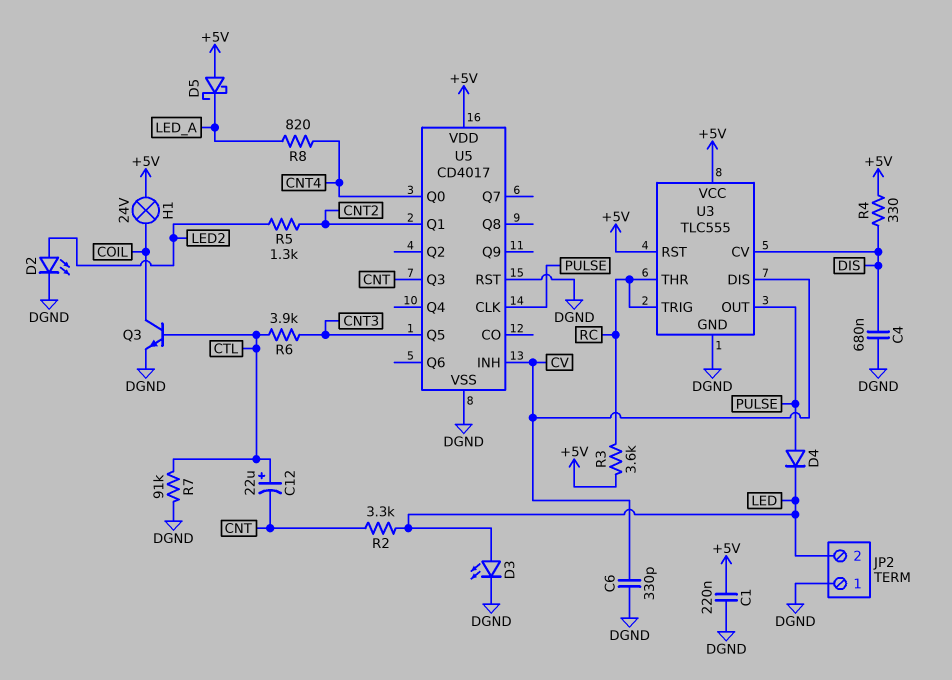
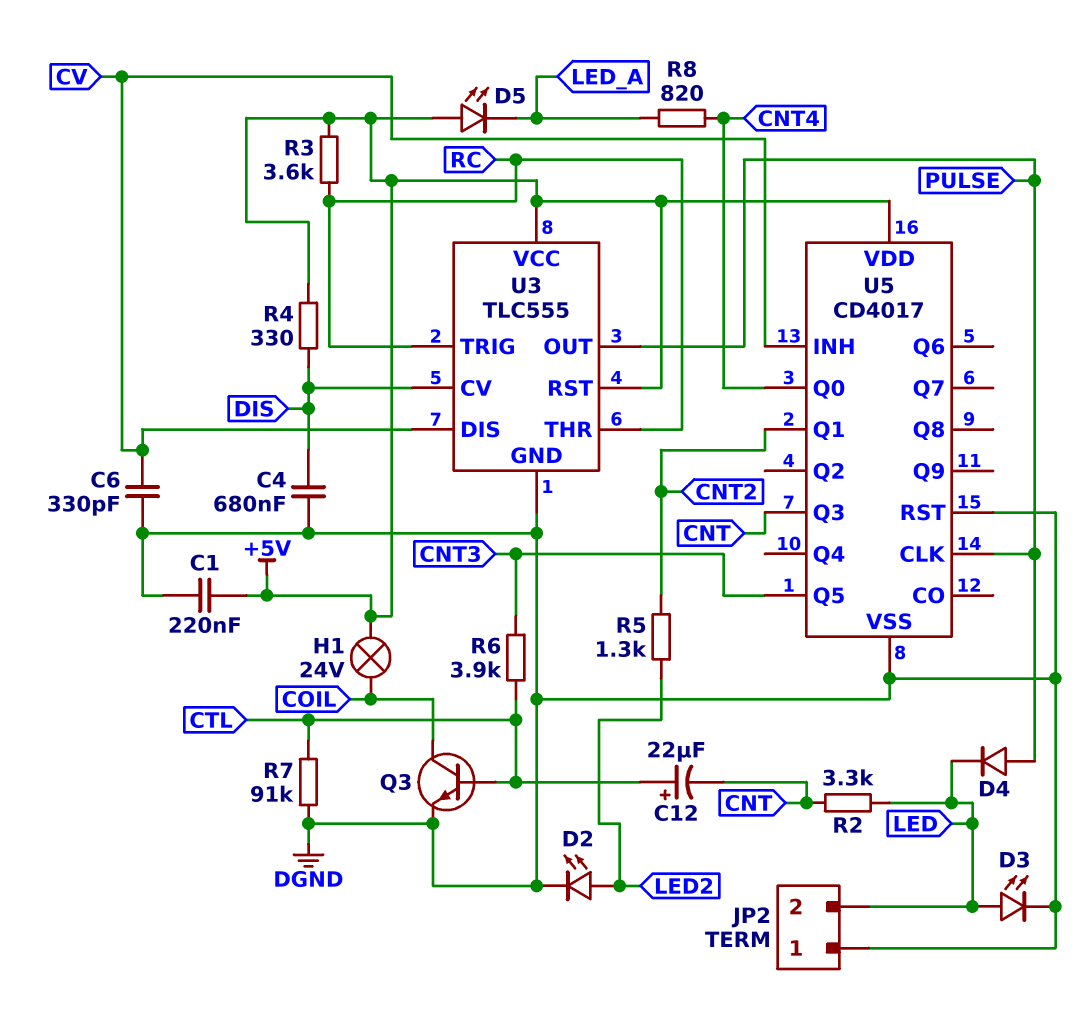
D5: schottky (A +5V, K LED_A) -> LED (A +5V, K LED_A)

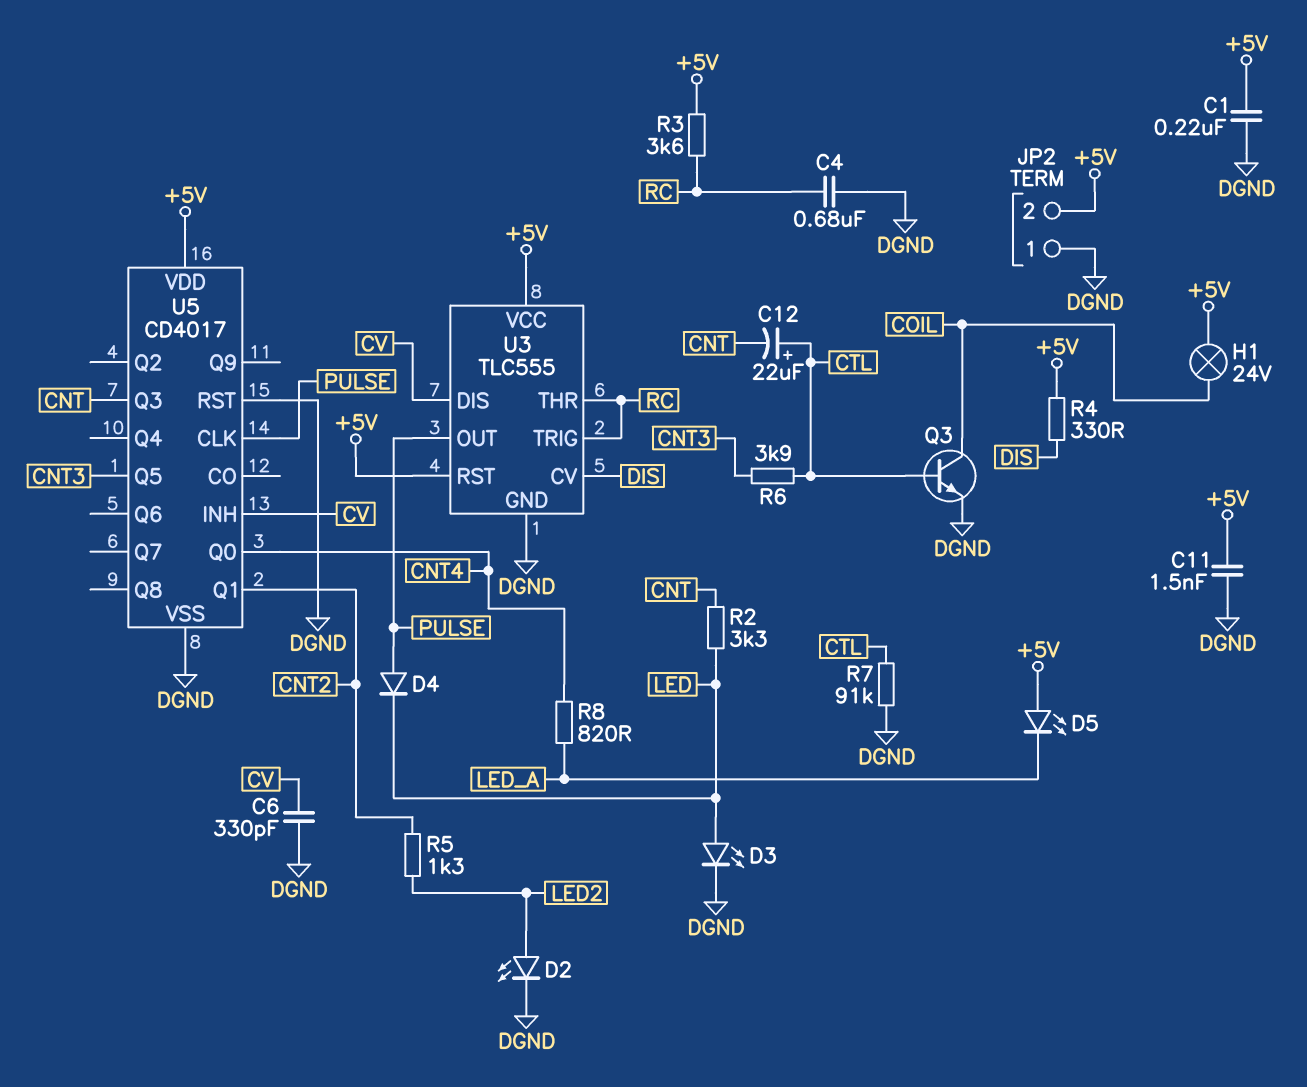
C4: 680nF (DGND, DIS) -> 680nF (DGND, RC)
C11: none -> 1.5nF (+5V, DGND)
JP2 pin 2: LED -> +5V

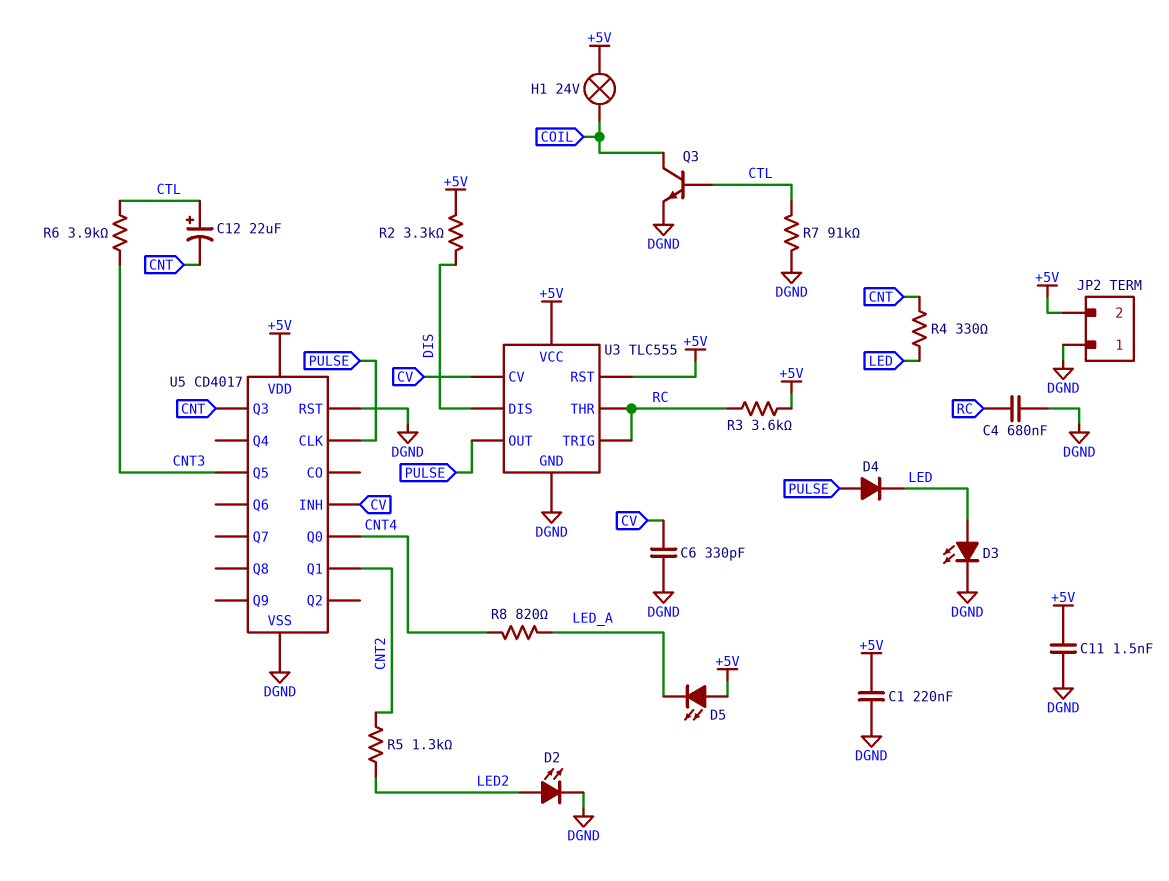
R2: 3.3k (CNT, LED) -> 3.3k (+5V, DIS)
R4: 330 (+5V, DIS) -> 330 (CNT, LED)
U3 pin CV: DIS -> CV
U3 pin DIS: CV -> DIS

